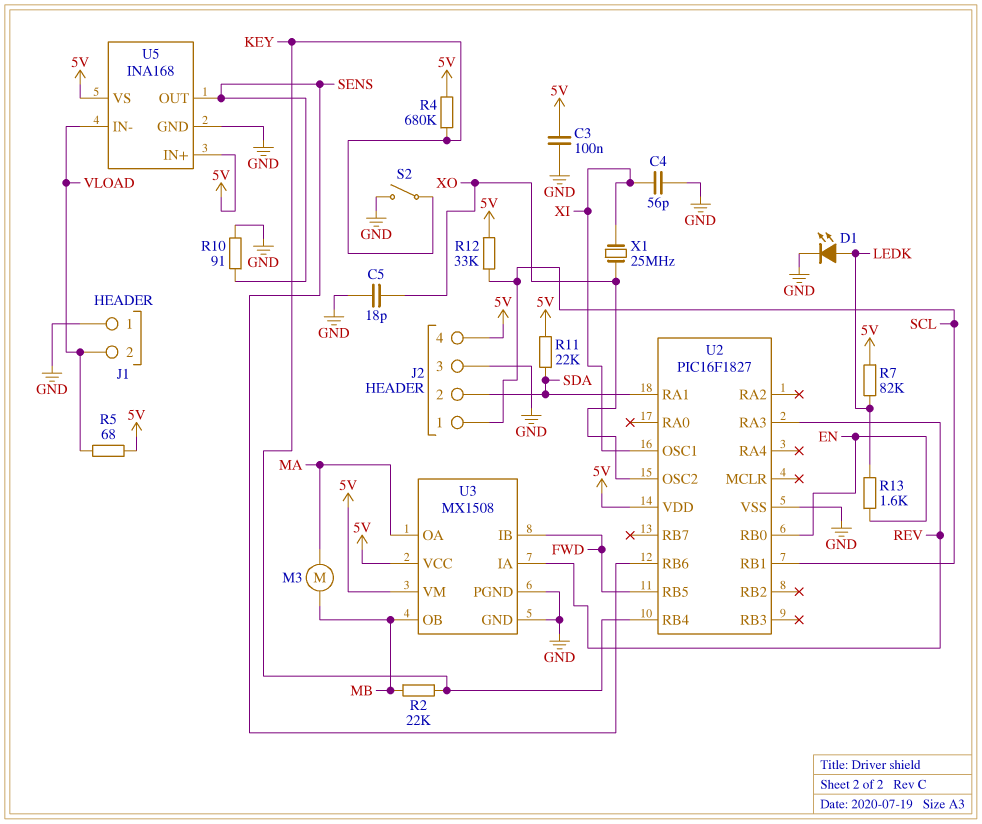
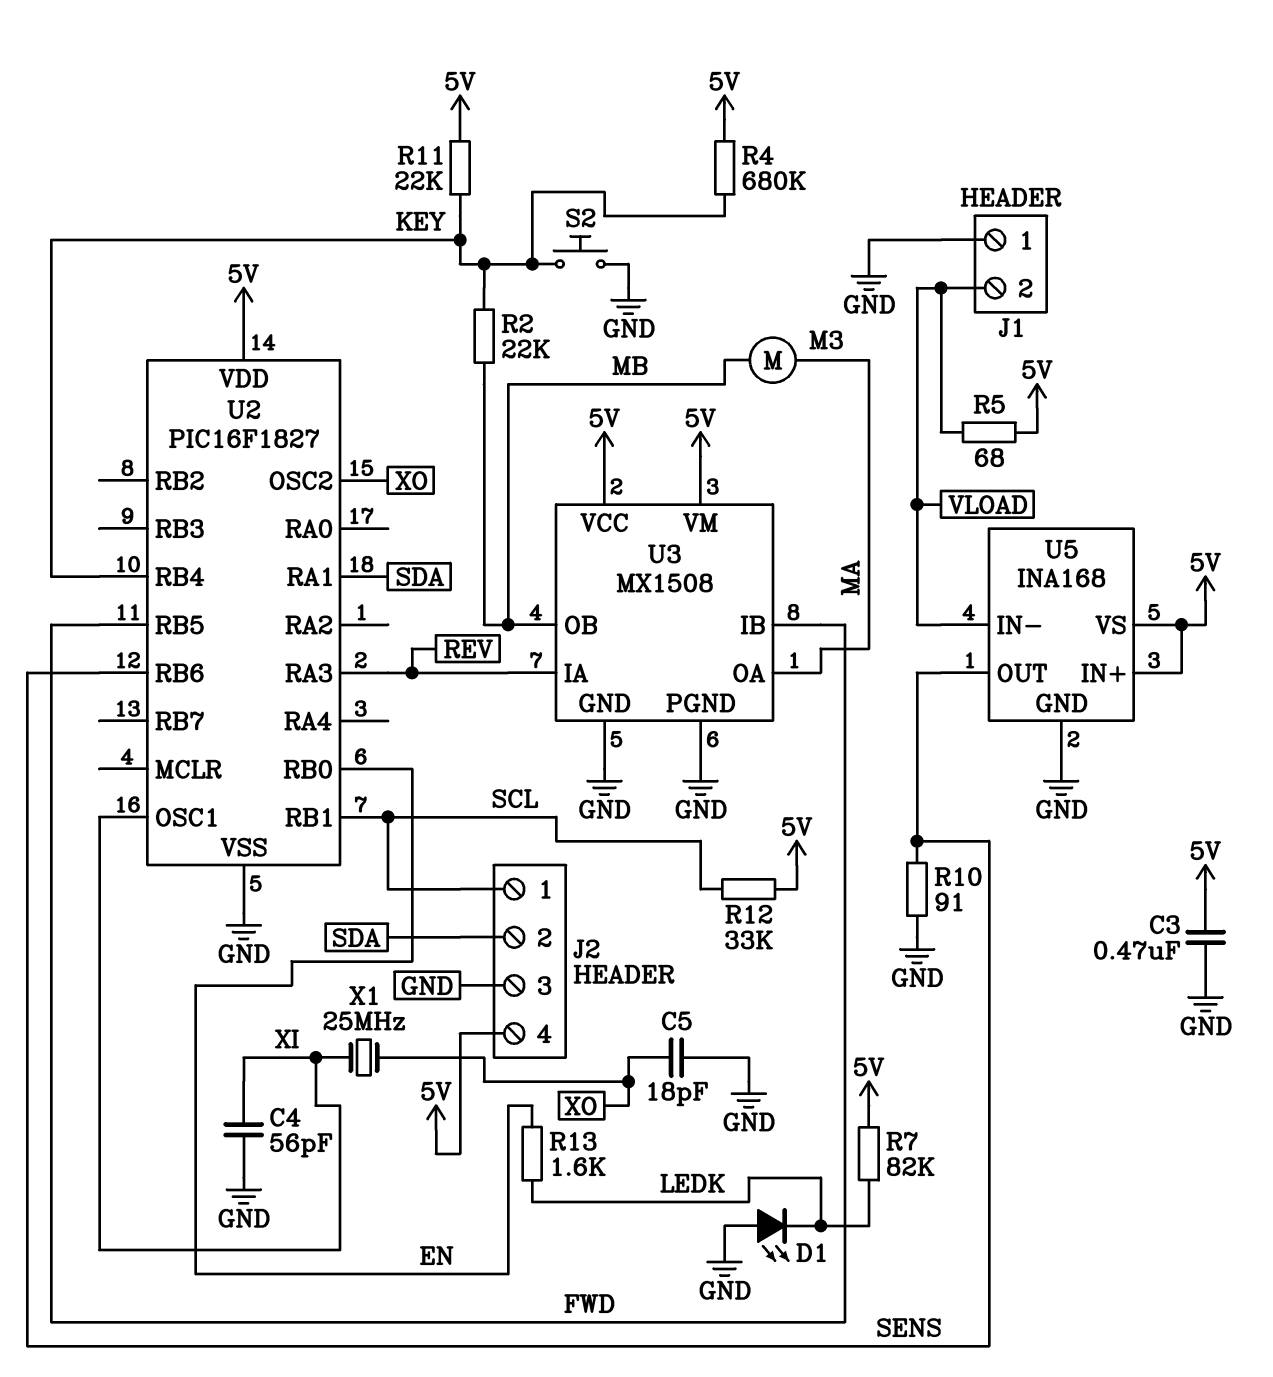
C3: 100nF (5V, GND) -> 470nF (5V, GND)
D1: LED (A LEDK, K GND) -> LED (A GND, K LEDK)
R11: 22k (5V, SDA) -> 22k (5V, KEY)
S2: switch (GND, KEY) -> button (GND, KEY)

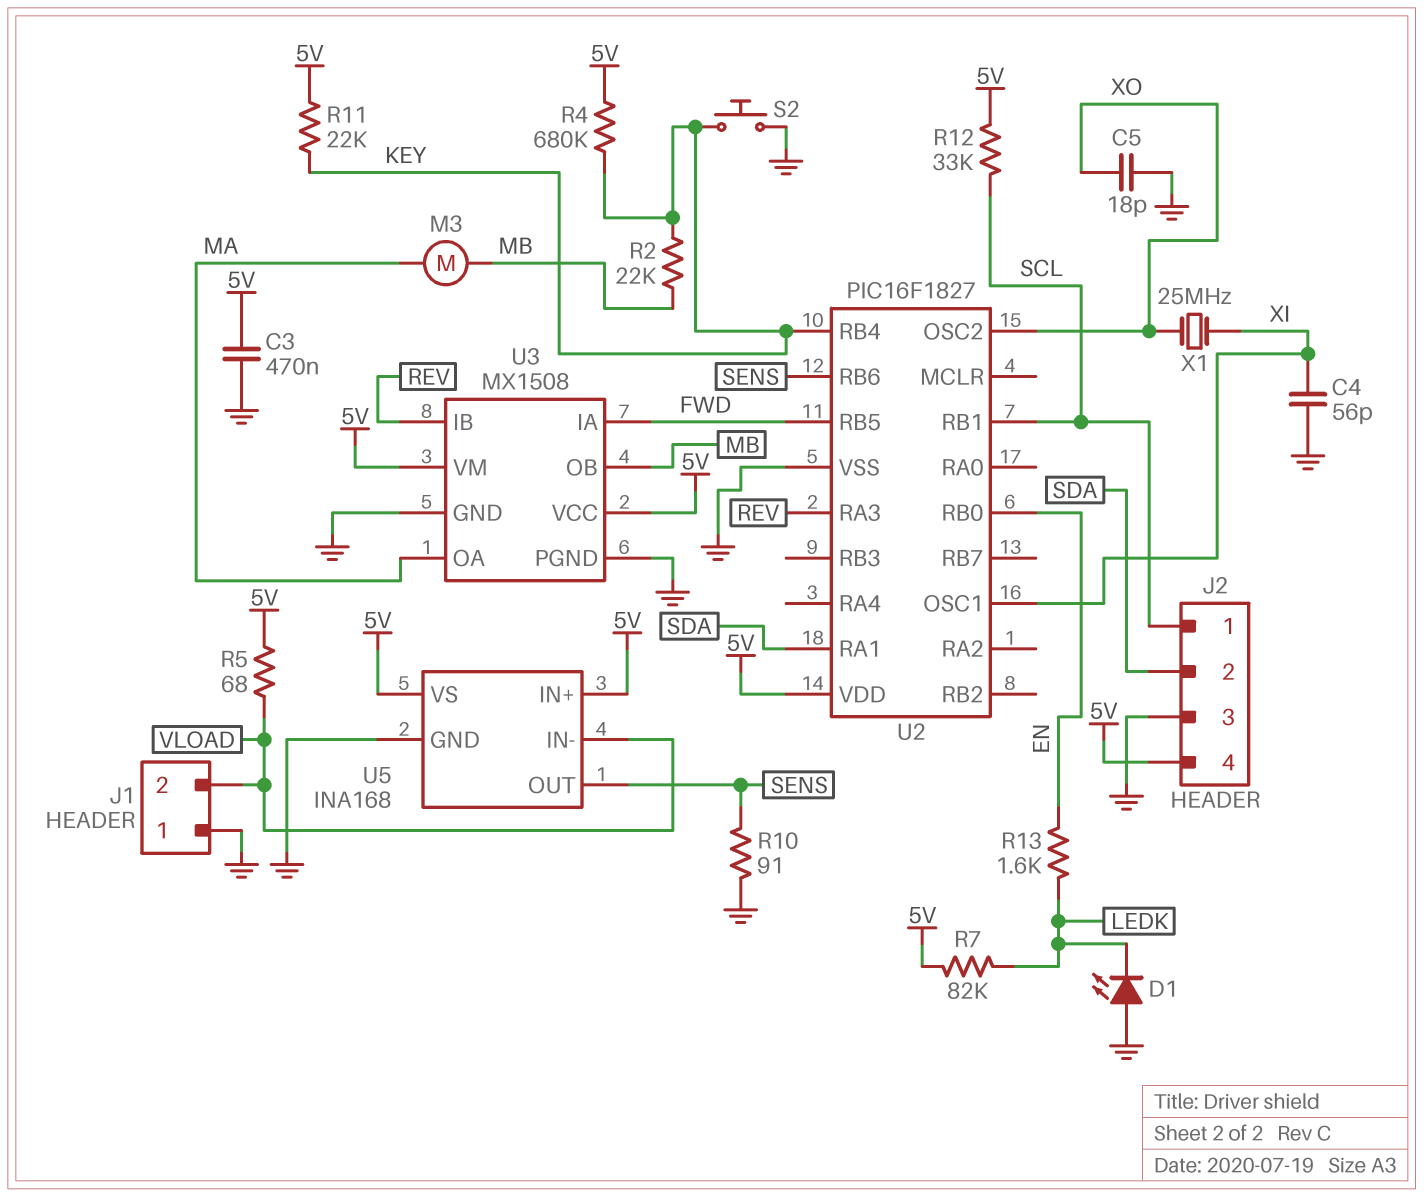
U3 pin IA: REV -> FWD
U3 pin IB: FWD -> REV

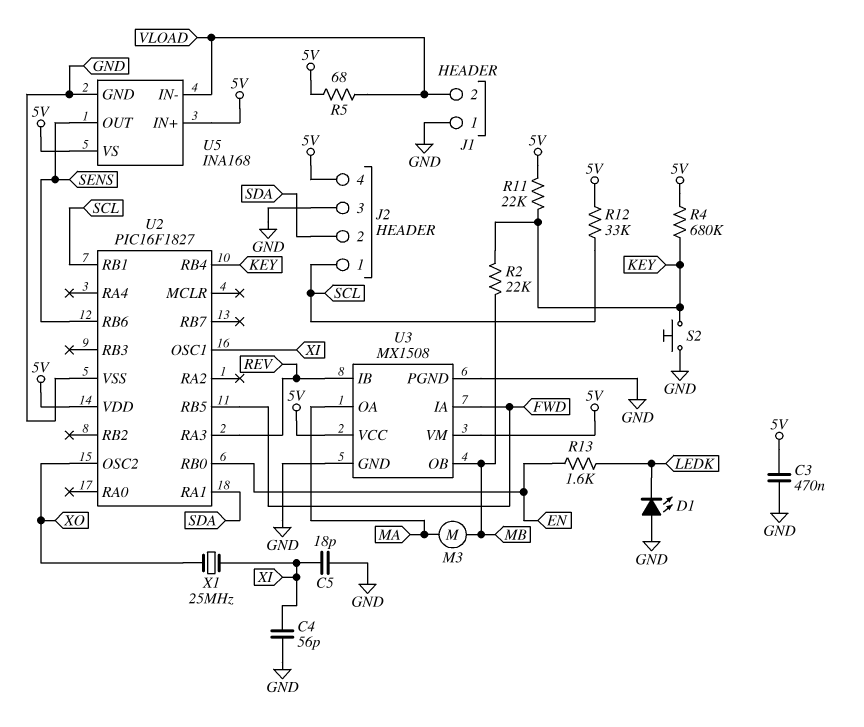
C5: 18pF (GND, XO) -> 18pF (GND, XI)
R7: 82k (5V, LEDK) -> none
R10: 91 (GND, SENS) -> none

